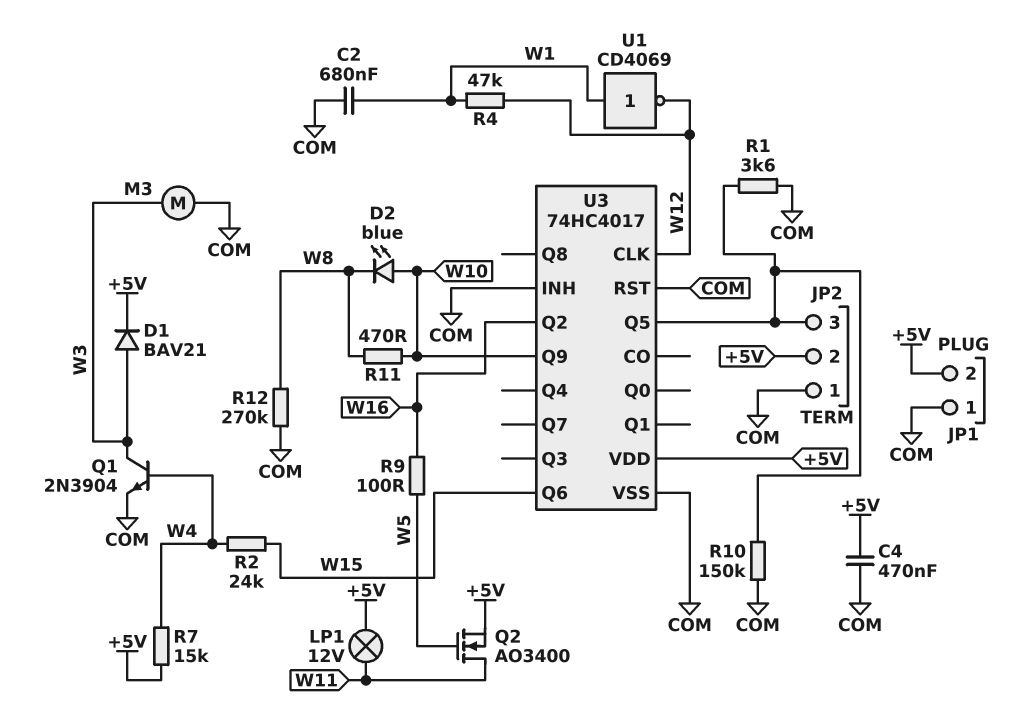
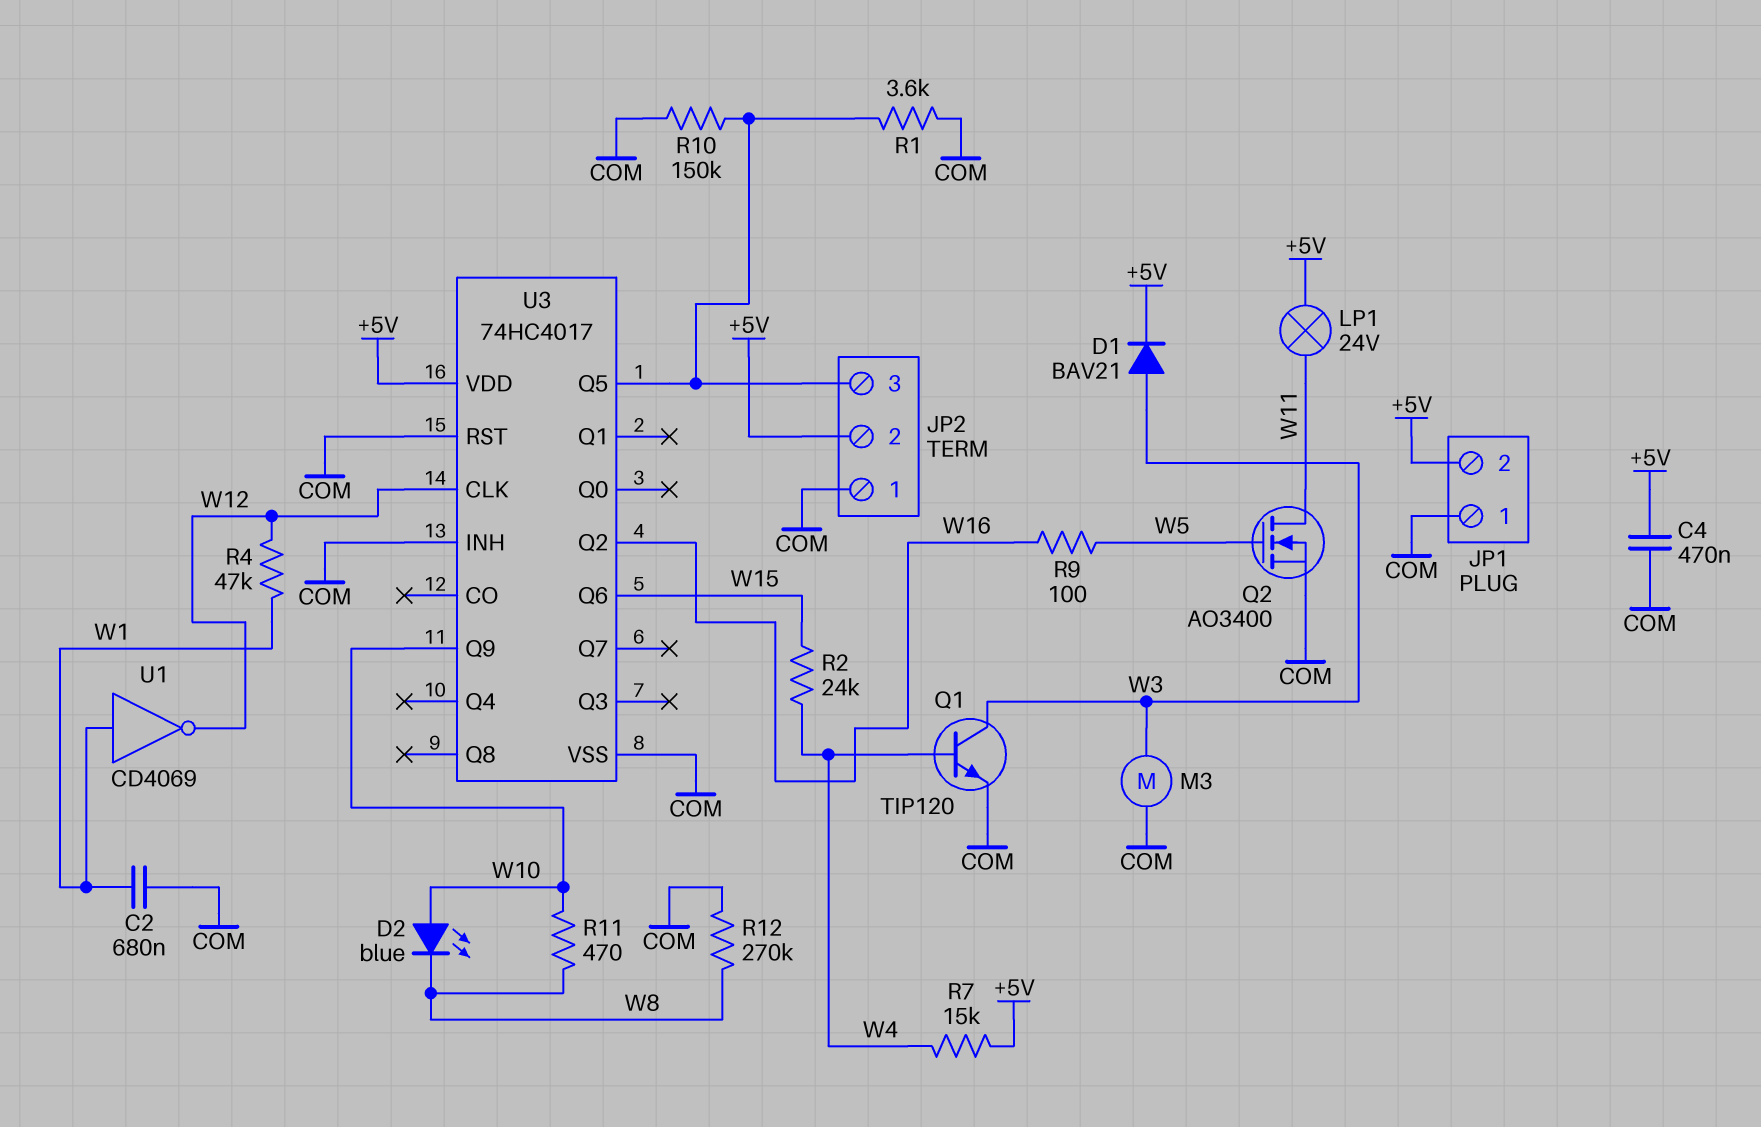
LP1: lamp 12V (+5V, W11) -> lamp 24V (+5V, W11)
Q1: NPN 2N3904 (B W4, C W3, E COM) -> NPN TIP120 (B W4, C W3, E COM)
Q2: NMOS AO3400 (G W5, D W11, S +5V) -> NMOS AO3400 (G W5, D W11, S COM)

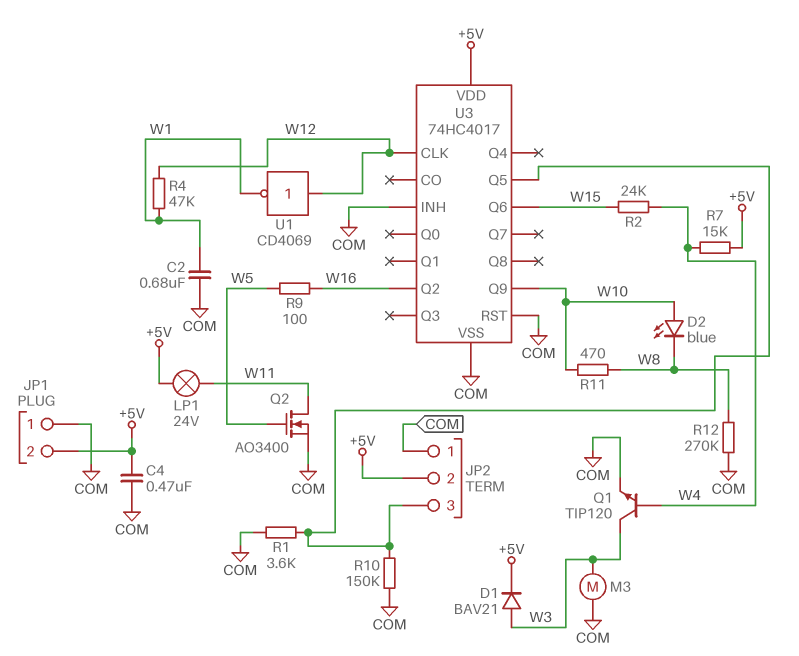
U1: NOT CD4069 (in W1, out W12) -> NOT CD4069 (in W12, out W1)

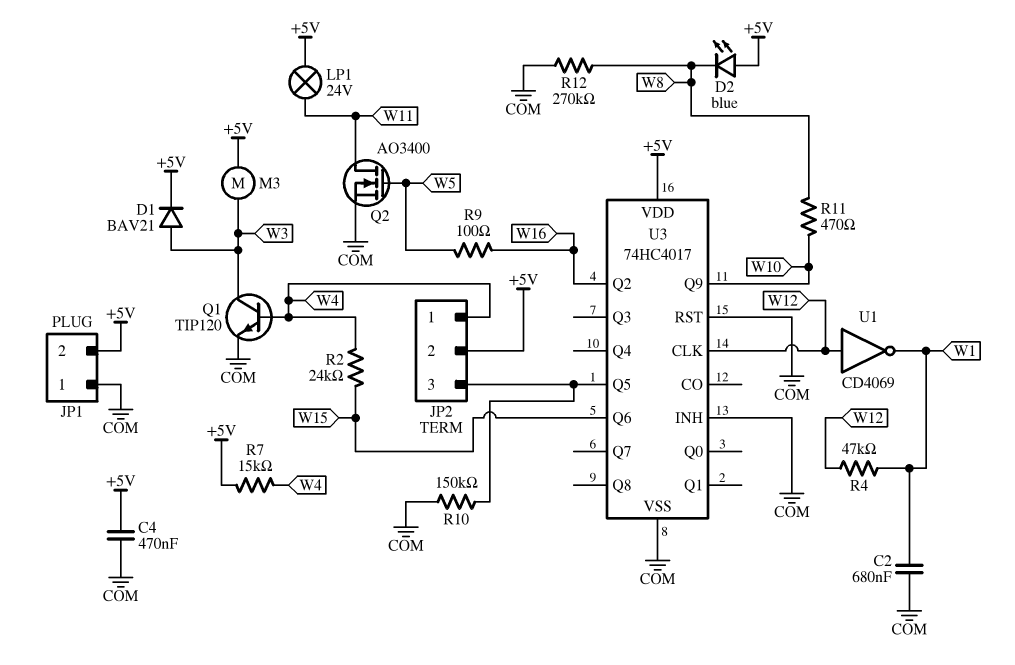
D2: LED blue (A W10, K W8) -> LED blue (A +5V, K W8)
JP2 pin 1: COM -> W4
M3: motor (COM, W3) -> motor (+5V, W3)
R1: 3.6k (COM, JP2/3) -> none

